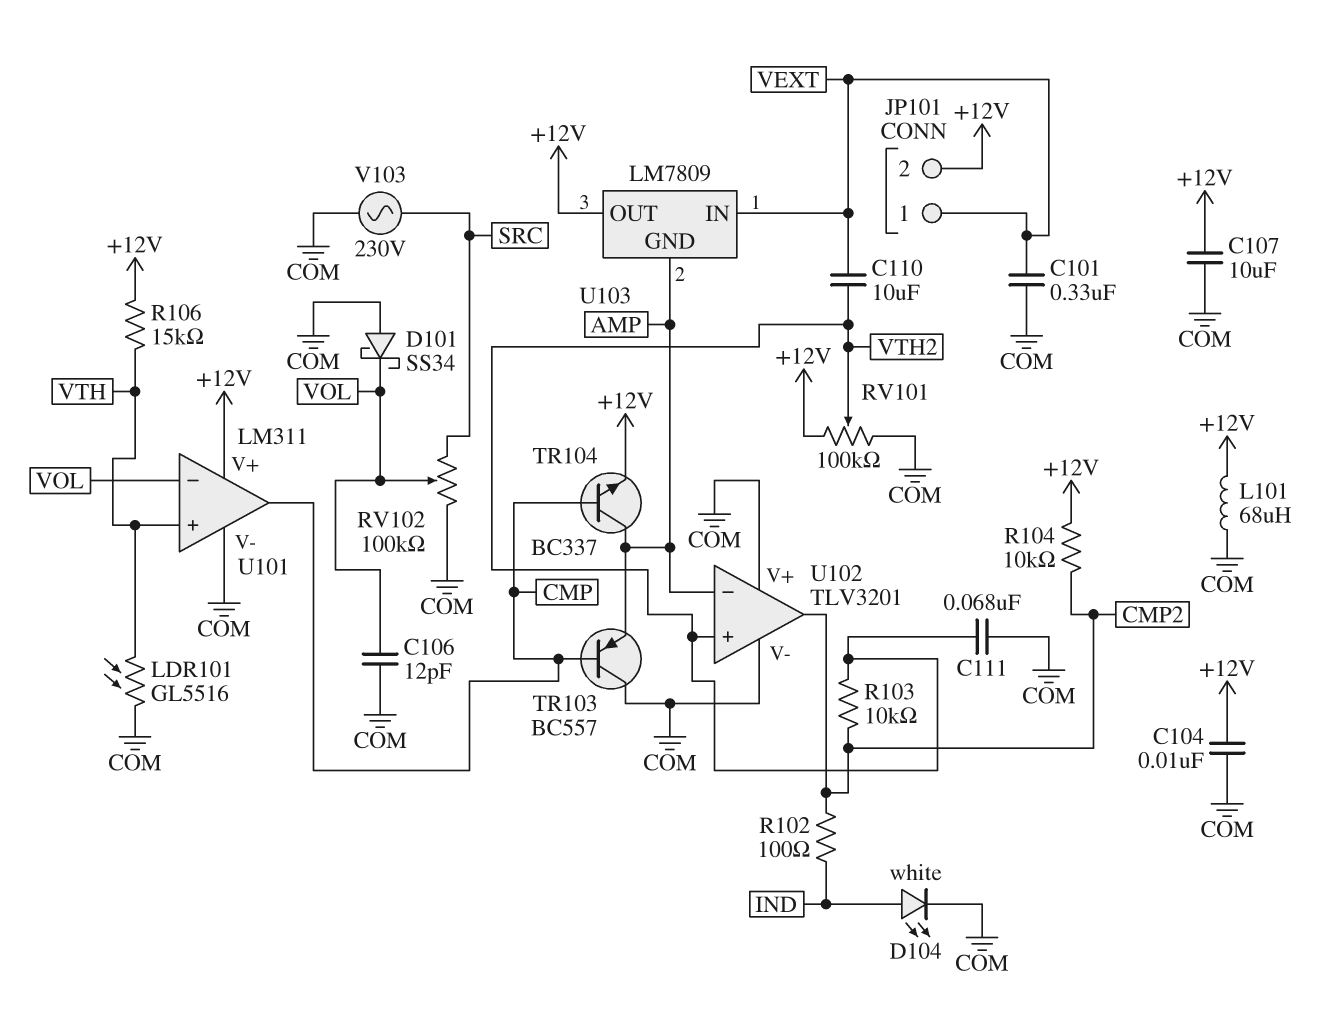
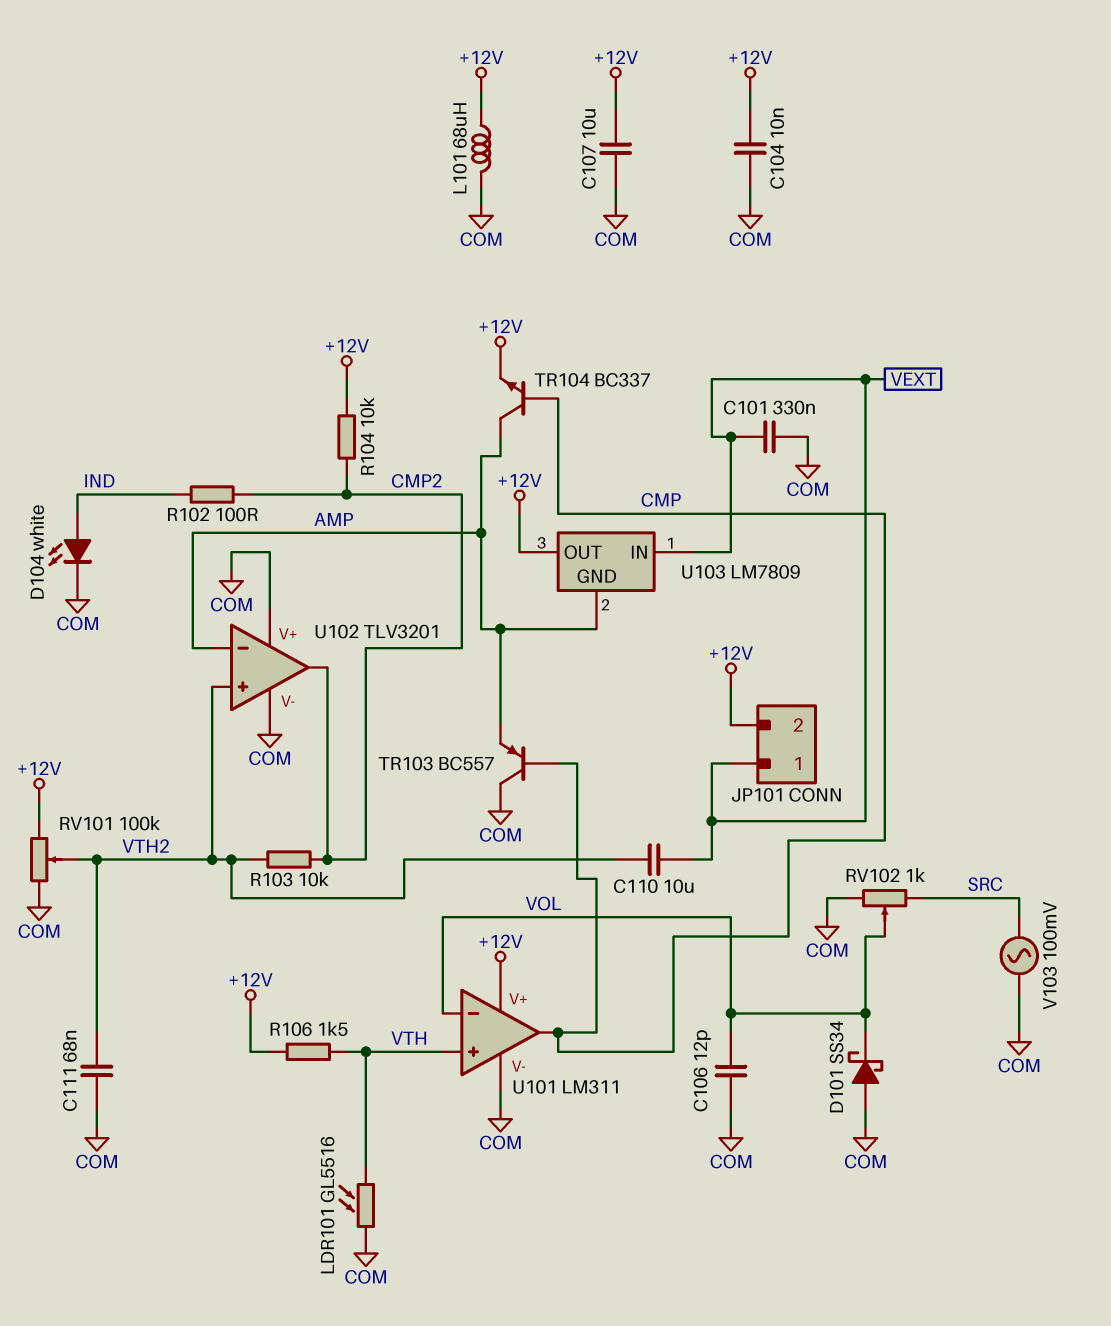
R106: 15k (+12V, VTH) -> 1.5k (+12V, VTH)
RV102: 100k (COM, SRC, wiper VOL) -> 1k (COM, SRC, wiper VOL)
V103: AC 230V (COM, SRC) -> AC 100mV (COM, SRC)

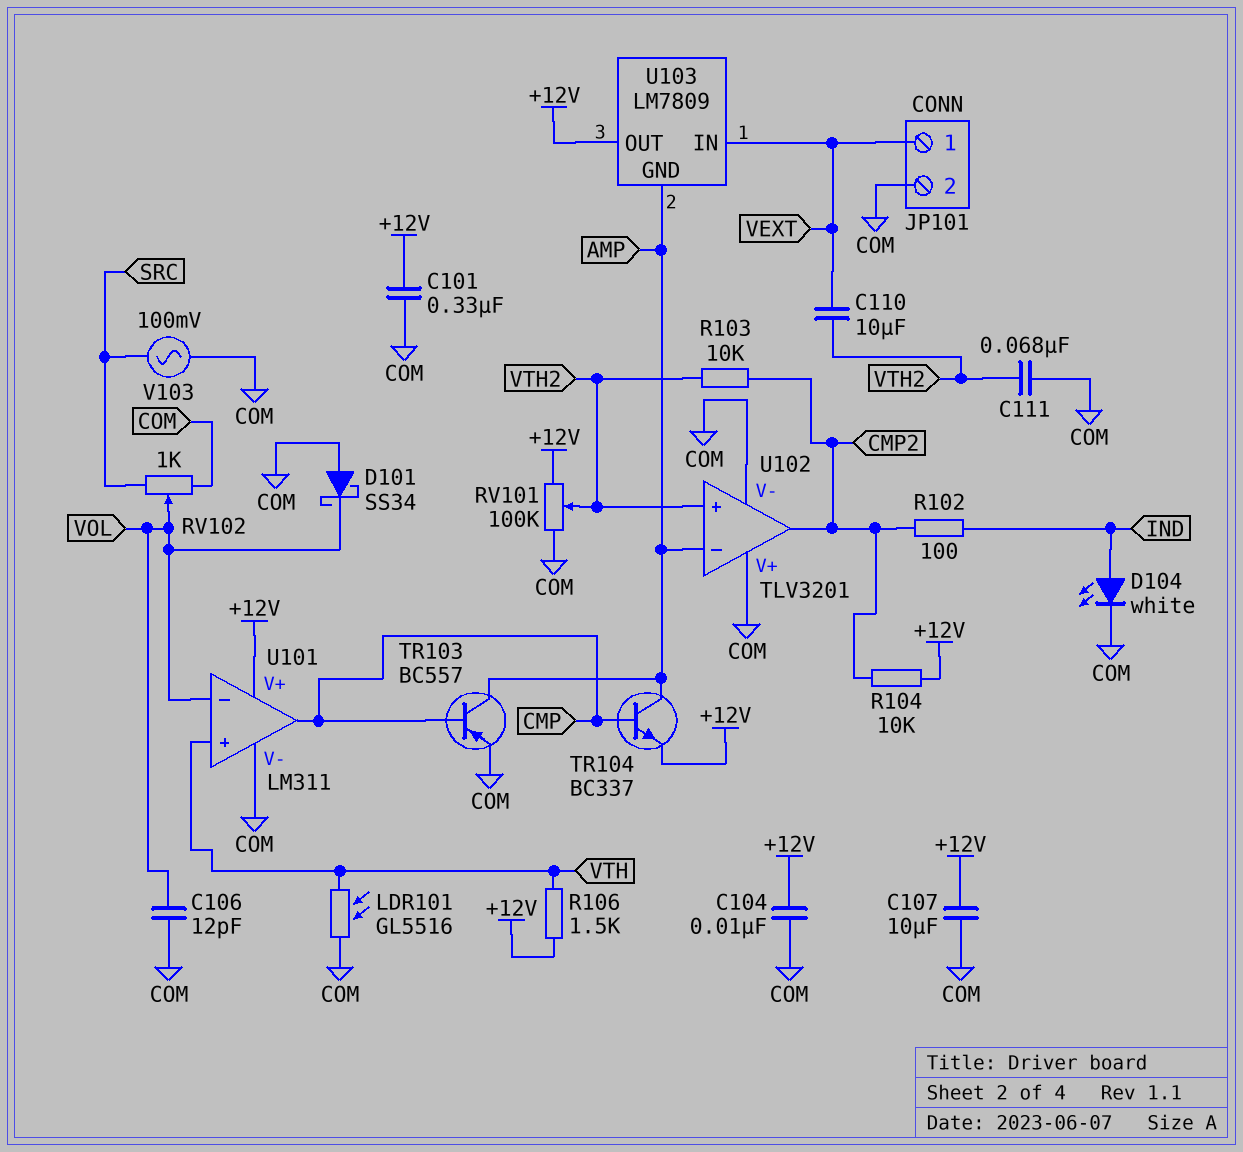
C101: 330nF (COM, VEXT) -> 330nF (+12V, COM)
JP101 pin 2: +12V -> COM
L101: 68uH (+12V, COM) -> none
TR103: PNP BC557 (B CMP, C COM, E AMP) -> PNP BC557 (B CMP, C AMP, E COM)

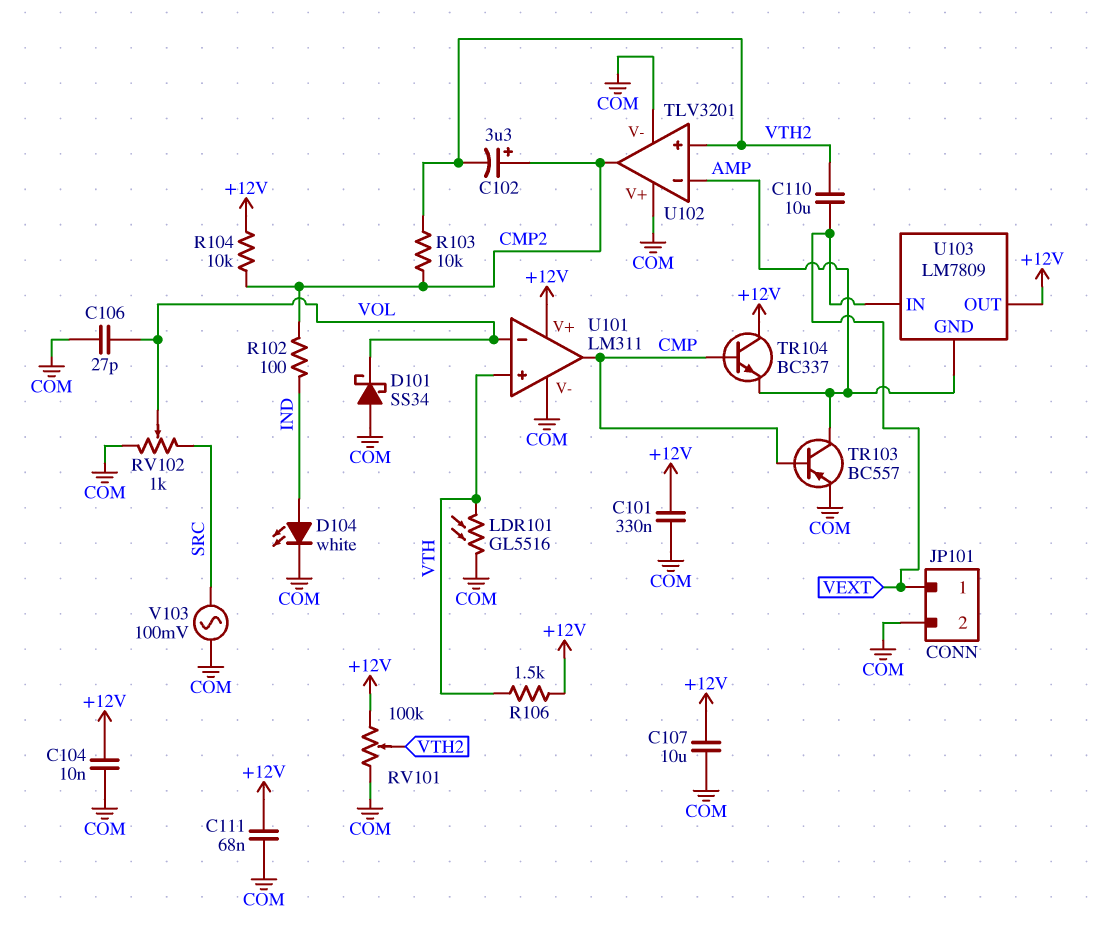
C102: none -> 3.3uF (plus CMP2, minus VTH2)
C106: 12pF (COM, VOL) -> 27pF (COM, VOL)
C111: 68nF (COM, VTH2) -> 68nF (+12V, COM)
TR104: NPN BC337 (B CMP, C AMP, E +12V) -> NPN BC337 (B CMP, C +12V, E AMP)

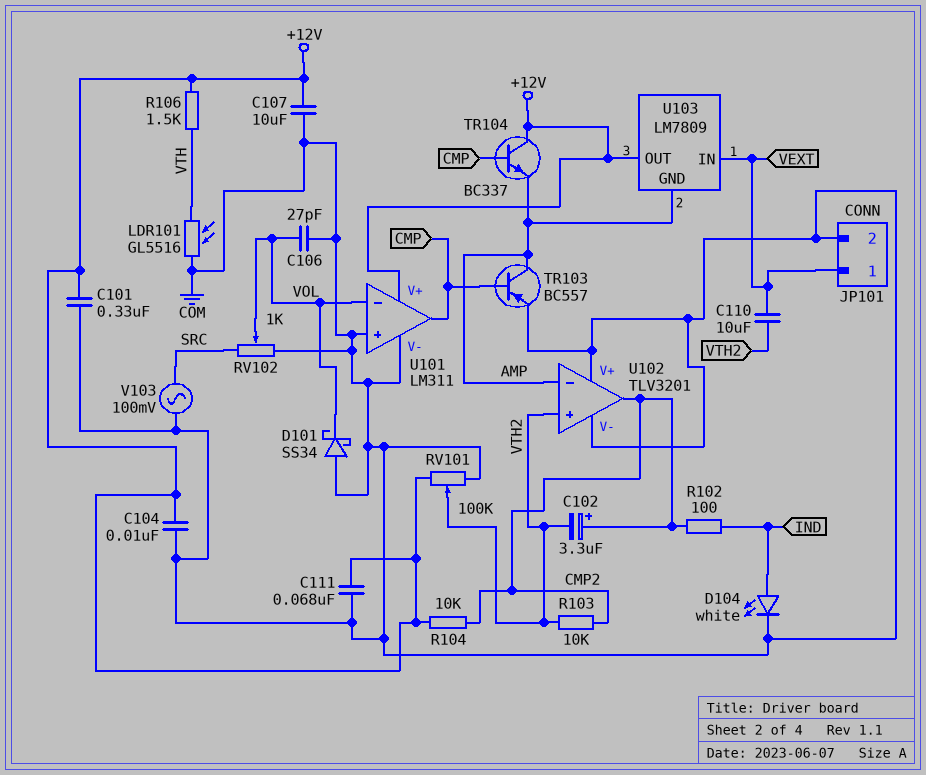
U101 pin in+: VTH -> COM

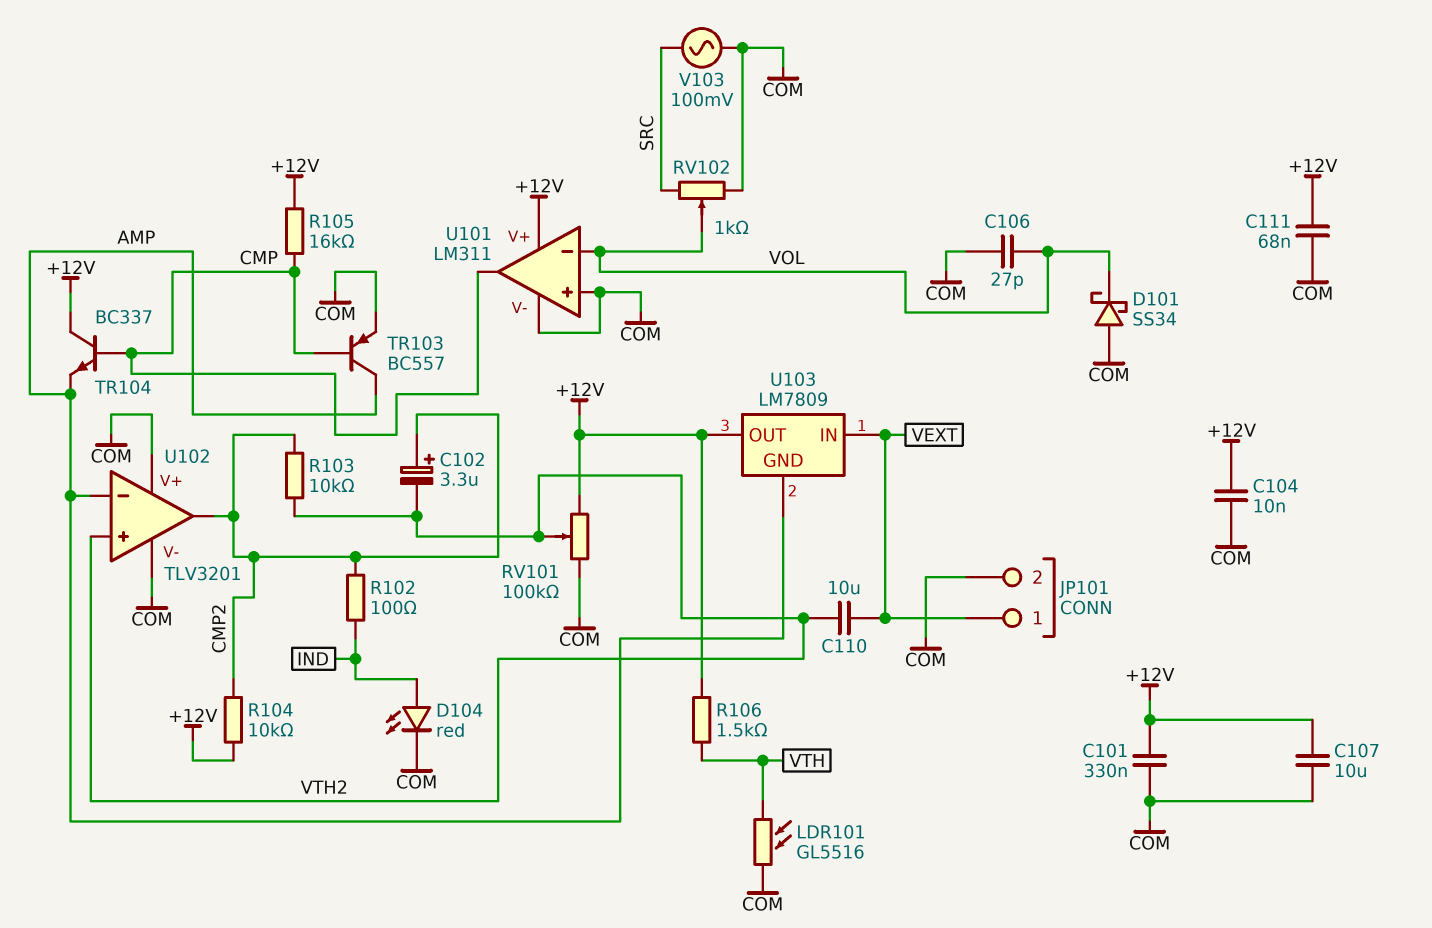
D104: LED white (A IND, K COM) -> LED red (A IND, K COM)
R105: none -> 16k (+12V, CMP)

